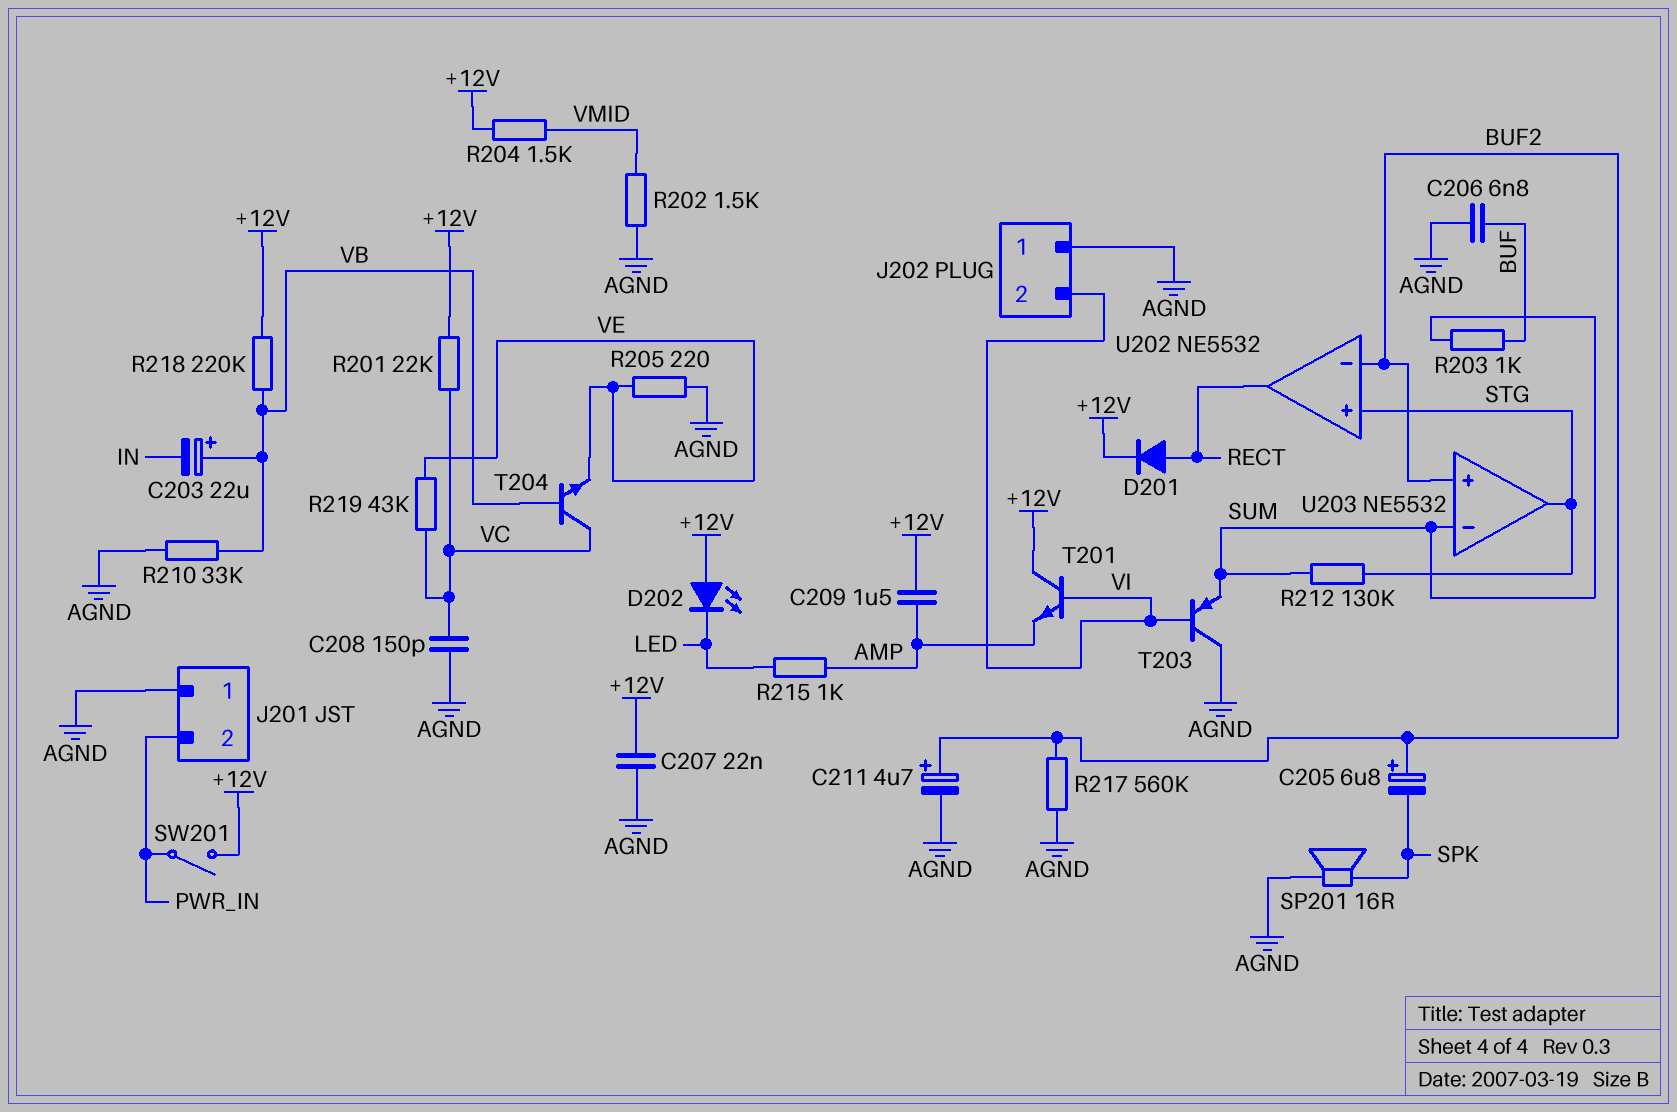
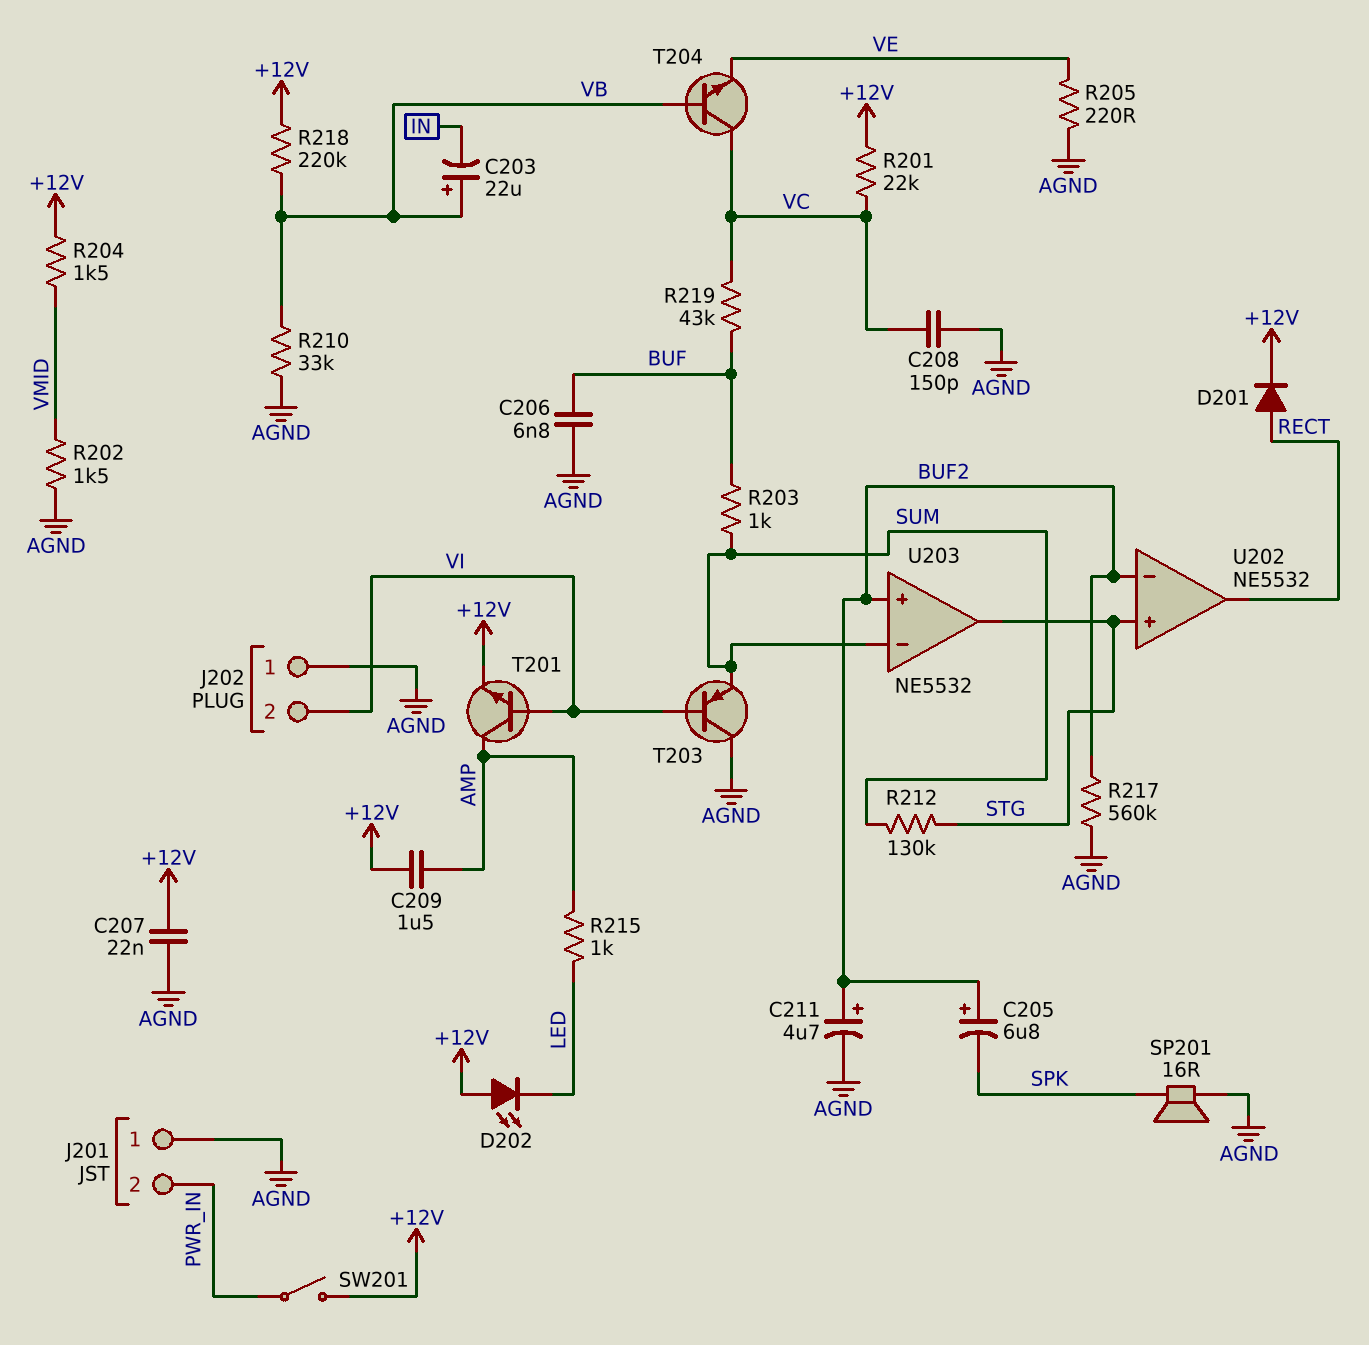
R219: 43k (VC, VE) -> 43k (BUF, VC)
T201: NPN (B VI, C +12V, E AMP) -> NPN (B VI, C AMP, E +12V)

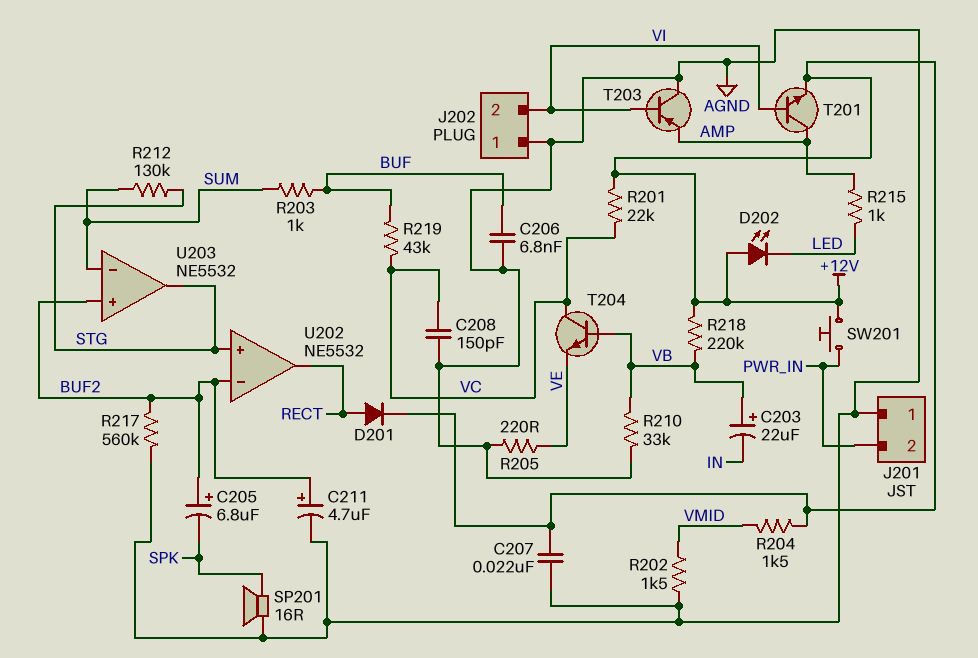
C209: 1.5uF (+12V, AMP) -> none
SW201: switch (+12V, PWR_IN) -> button (+12V, PWR_IN)
T203: PNP (B VI, C AGND, E SUM) -> PNP (B VI, C AGND, E AMP)

